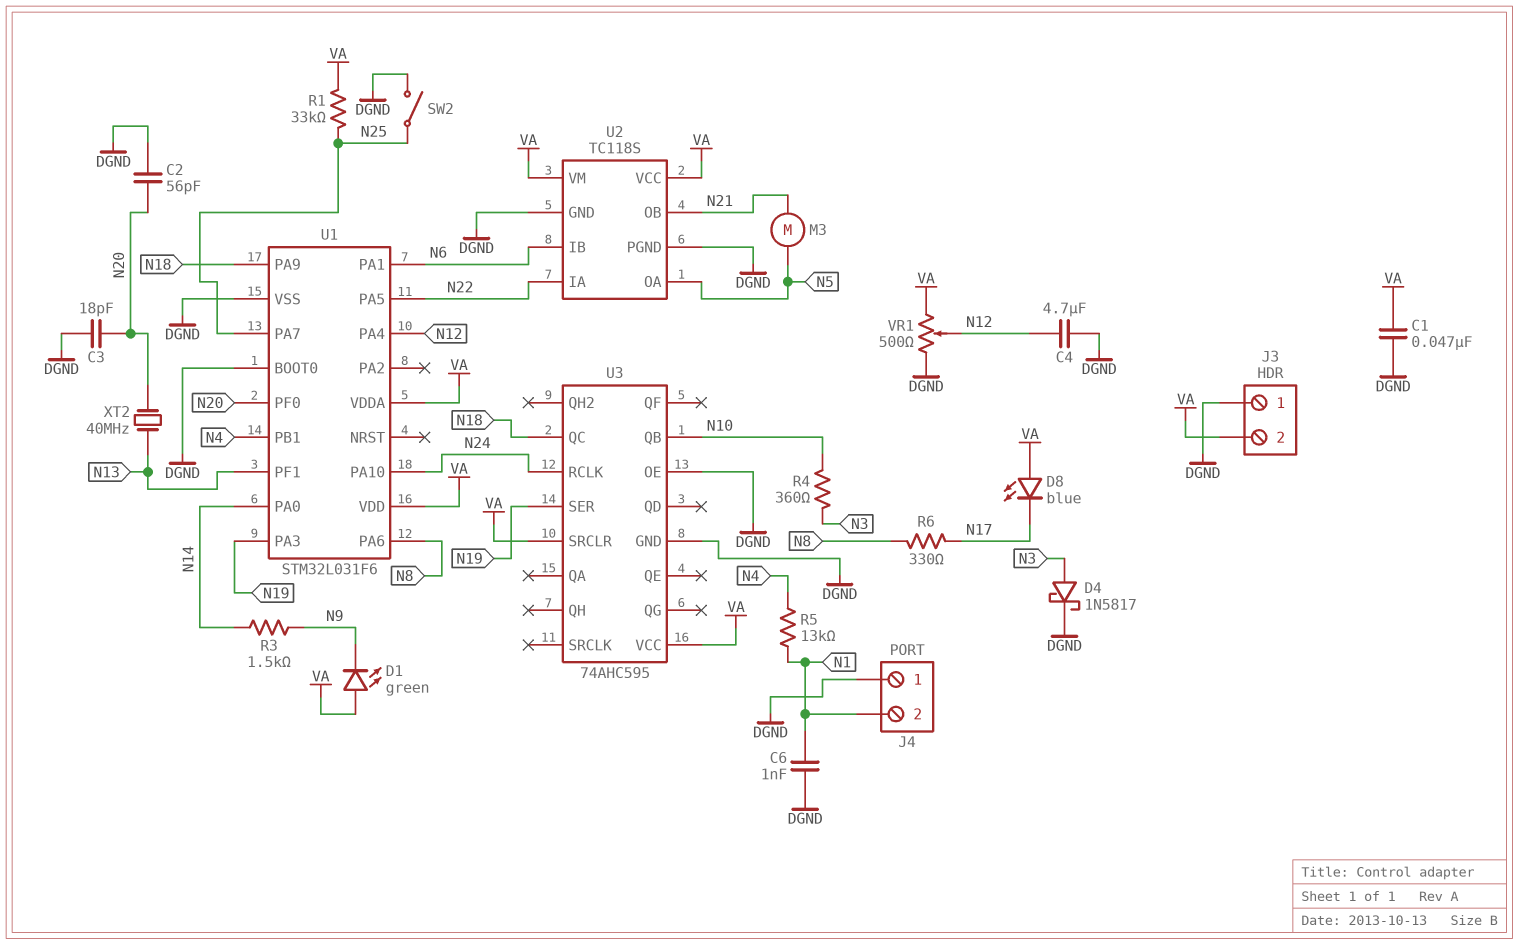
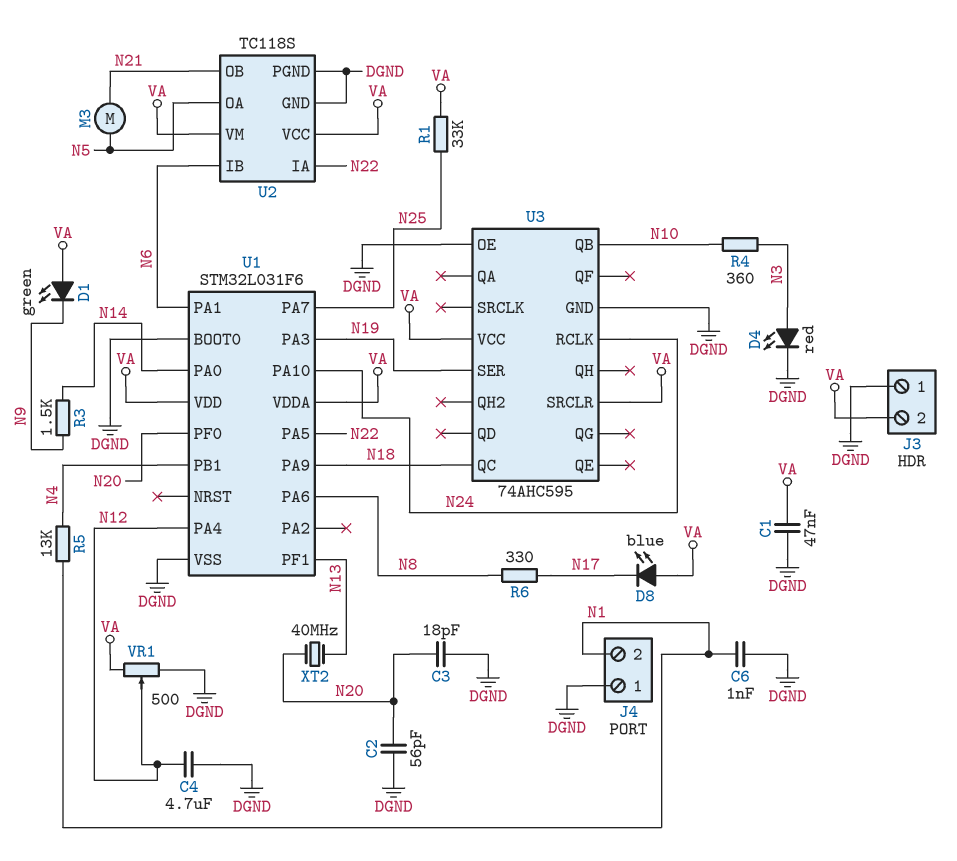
D4: schottky 1N5817 (A N3, K DGND) -> LED red (A N3, K DGND)
SW2: switch (DGND, N25) -> none

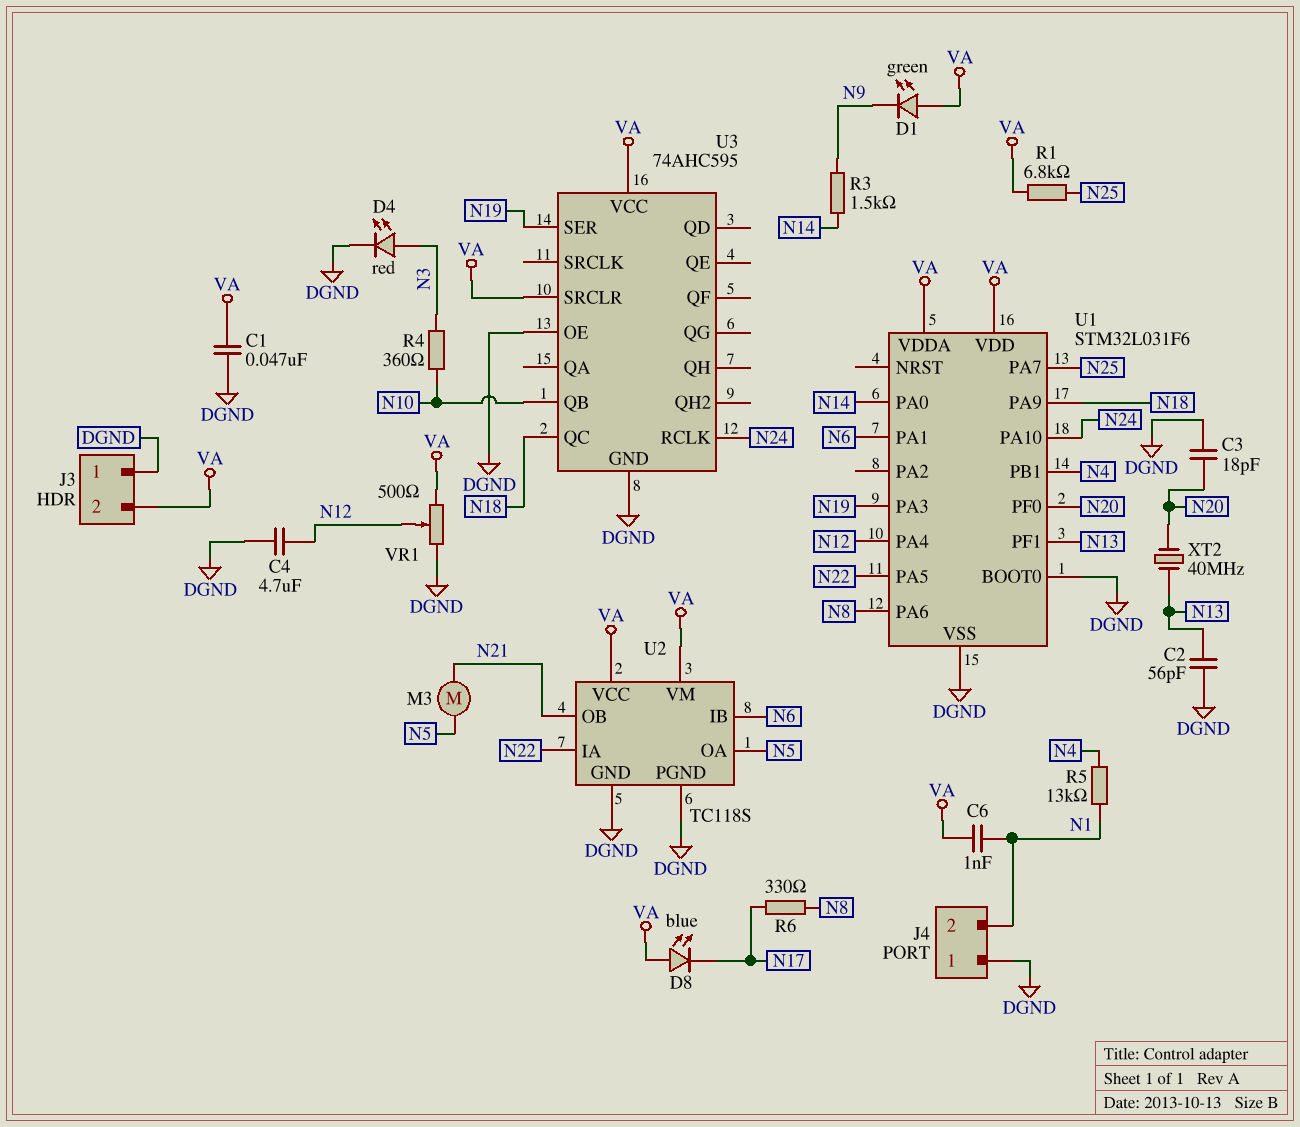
C2: 56pF (DGND, N20) -> 56pF (DGND, N13)
C6: 1nF (DGND, N1) -> 1nF (N1, VA)
R1: 33k (N25, VA) -> 6.8k (N25, VA)

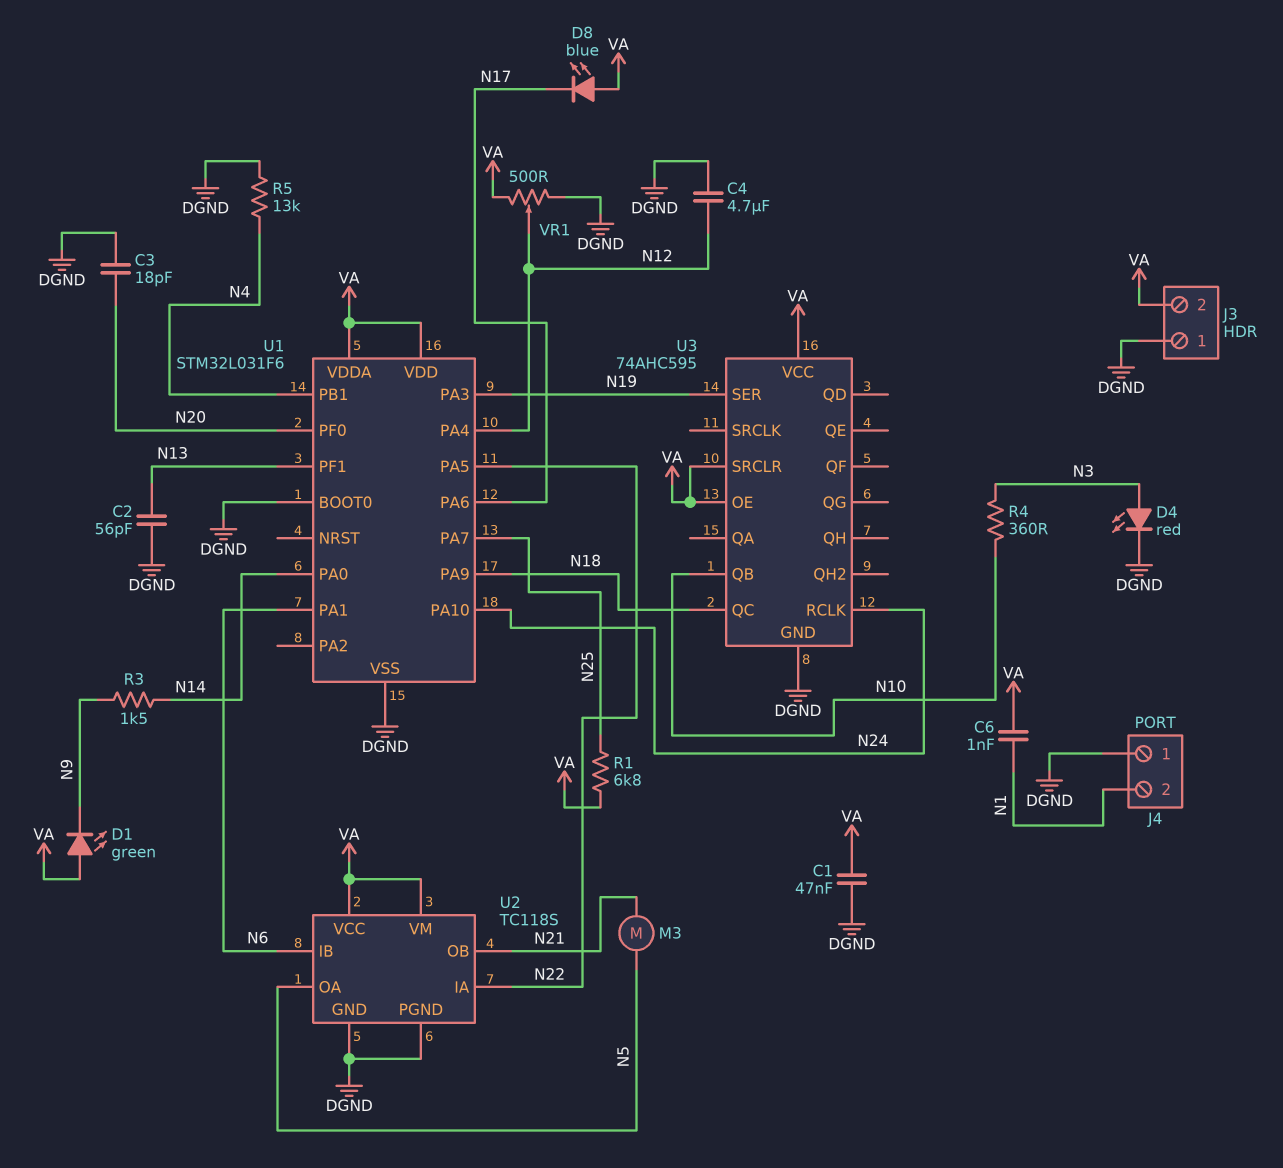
R5: 13k (N1, N4) -> 13k (DGND, N4)
R6: 330 (N8, N17) -> none
U1 pin PA6: N8 -> N17
U3 pin OE: DGND -> VA
XT2: 40MHz (N13, N20) -> none

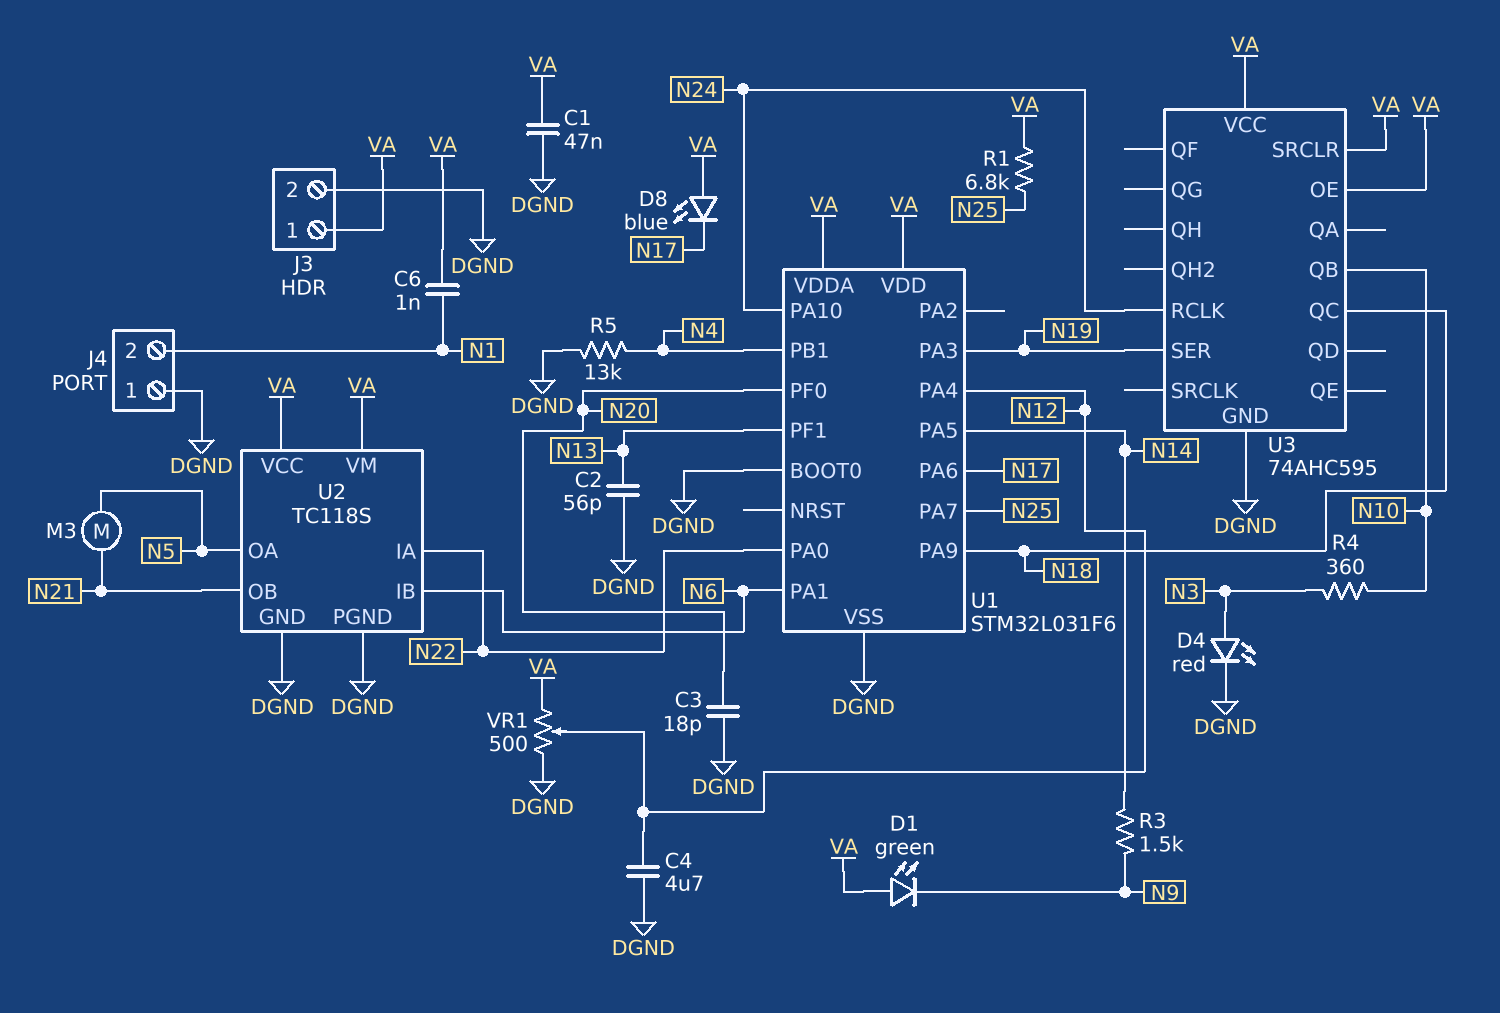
J3 pin 1: DGND -> VA
J3 pin 2: VA -> DGND
U1 pin PA0: N14 -> N22
U1 pin PA5: N22 -> N14

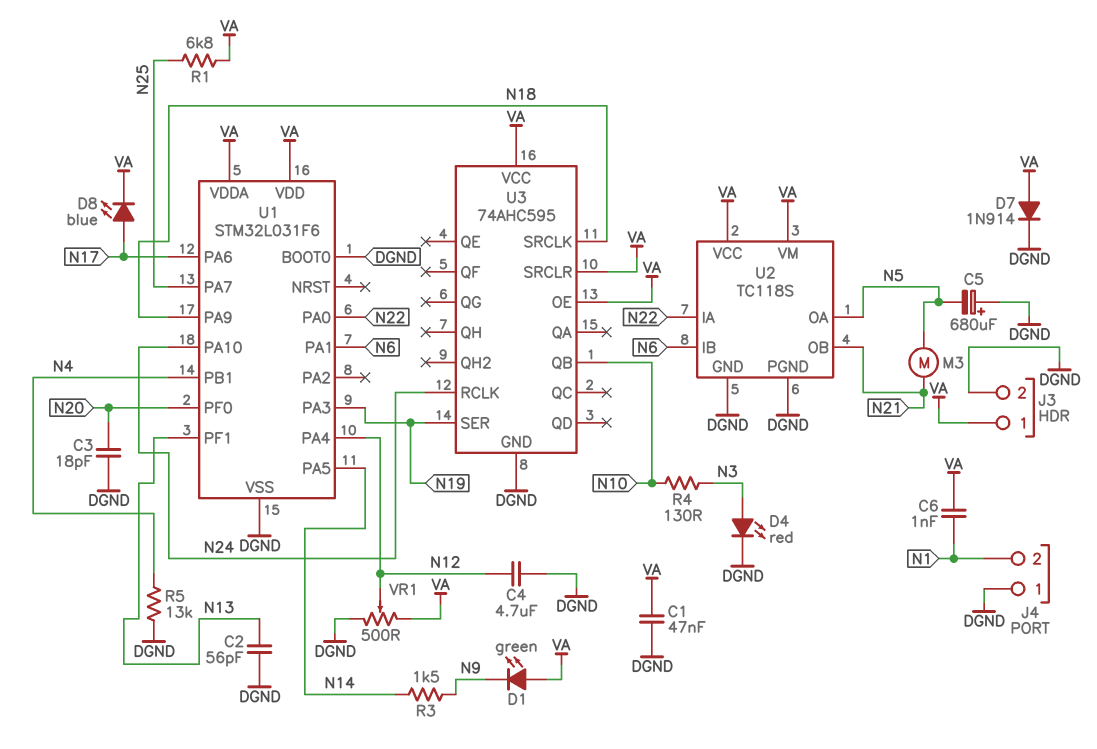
C5: none -> 680uF (plus DGND, minus N5)
D7: none -> diode 1N914 (A VA, K DGND)
D8: LED blue (A VA, K N17) -> LED blue (A N17, K VA)
R4: 360 (N3, N10) -> 130 (N3, N10)
U3 pin QC: N18 -> none
U3 pin SRCLK: none -> N18

